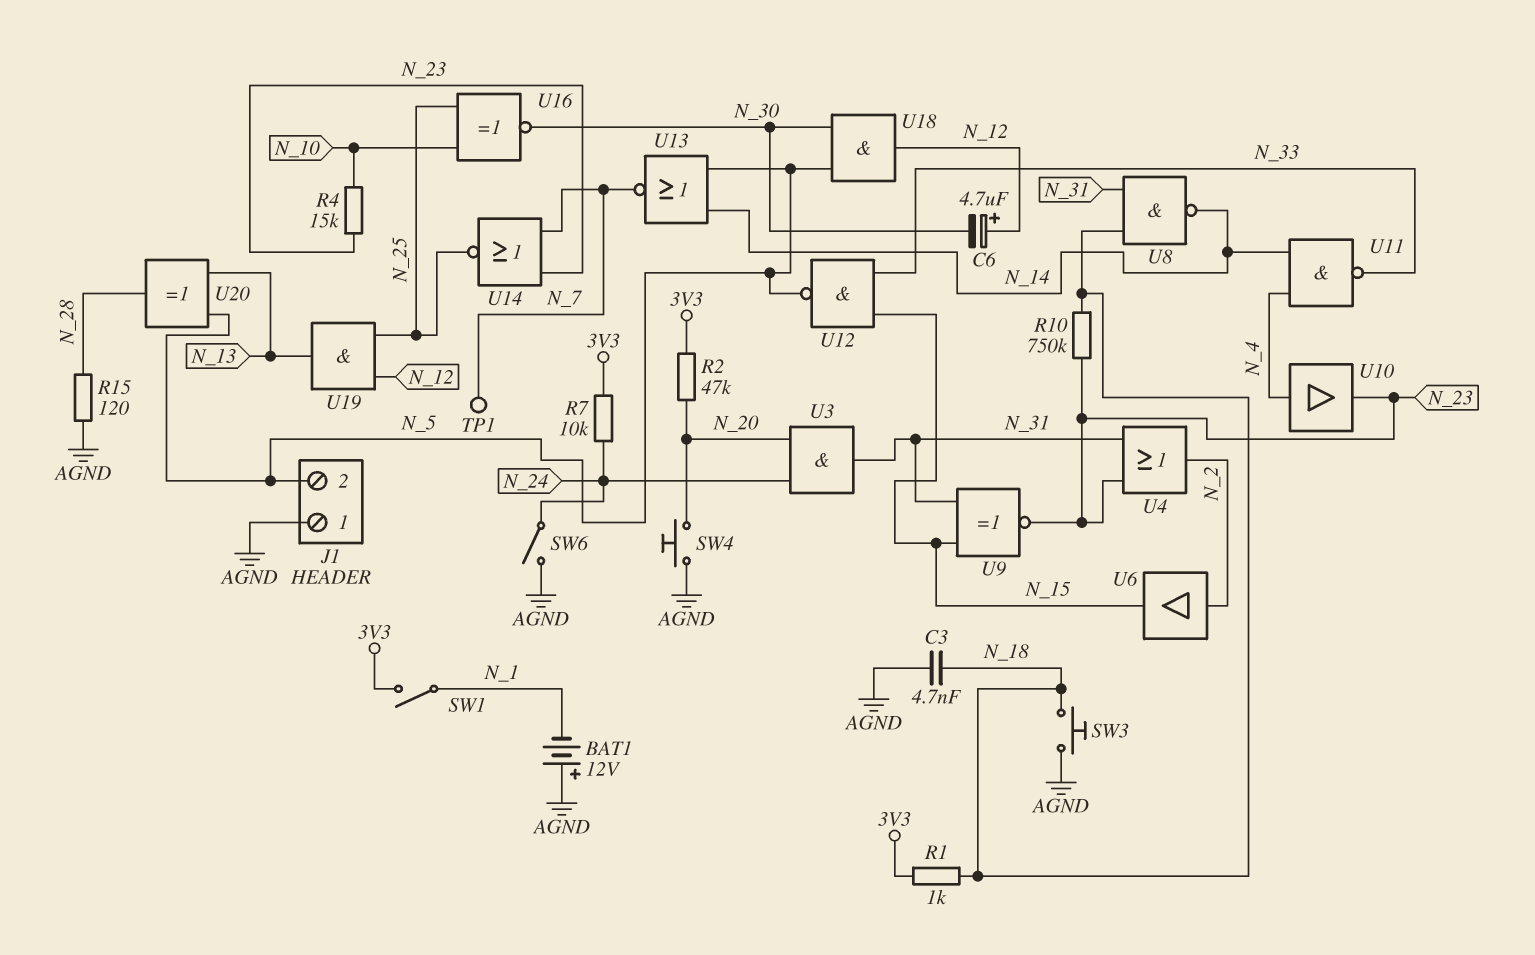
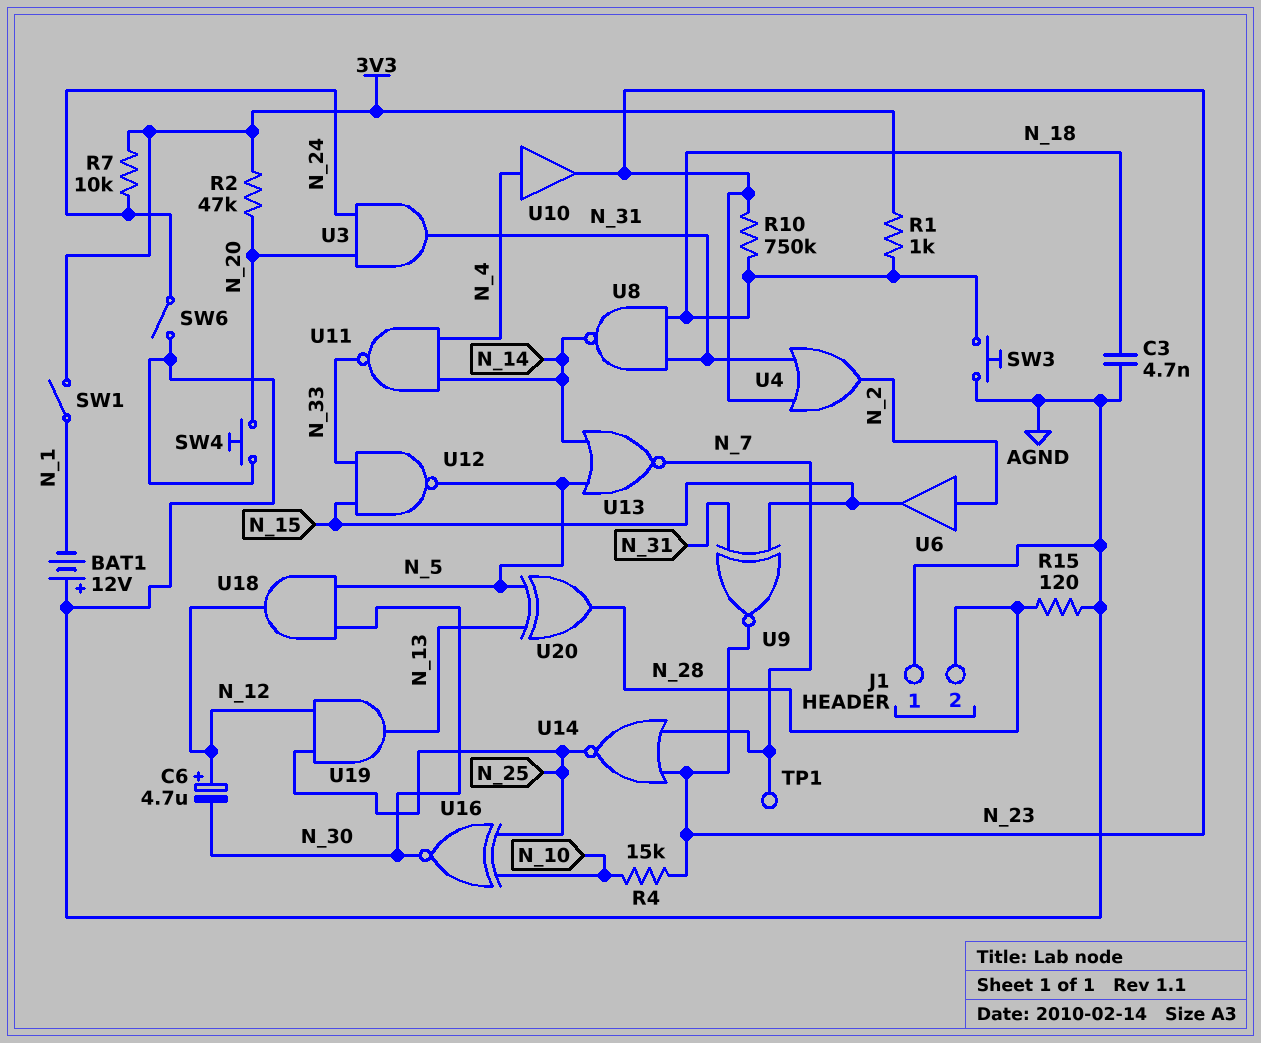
J1 pin 2: N_5 -> N_28

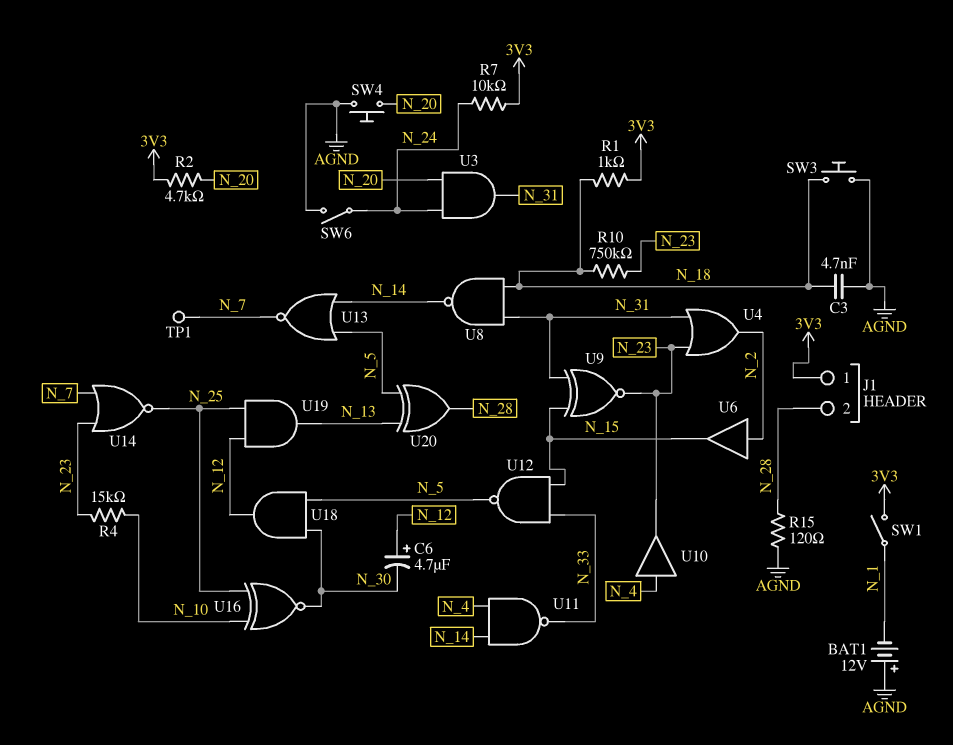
J1 pin 1: AGND -> 3V3
R2: 47k (3V3, N_20) -> 4.7k (3V3, N_20)

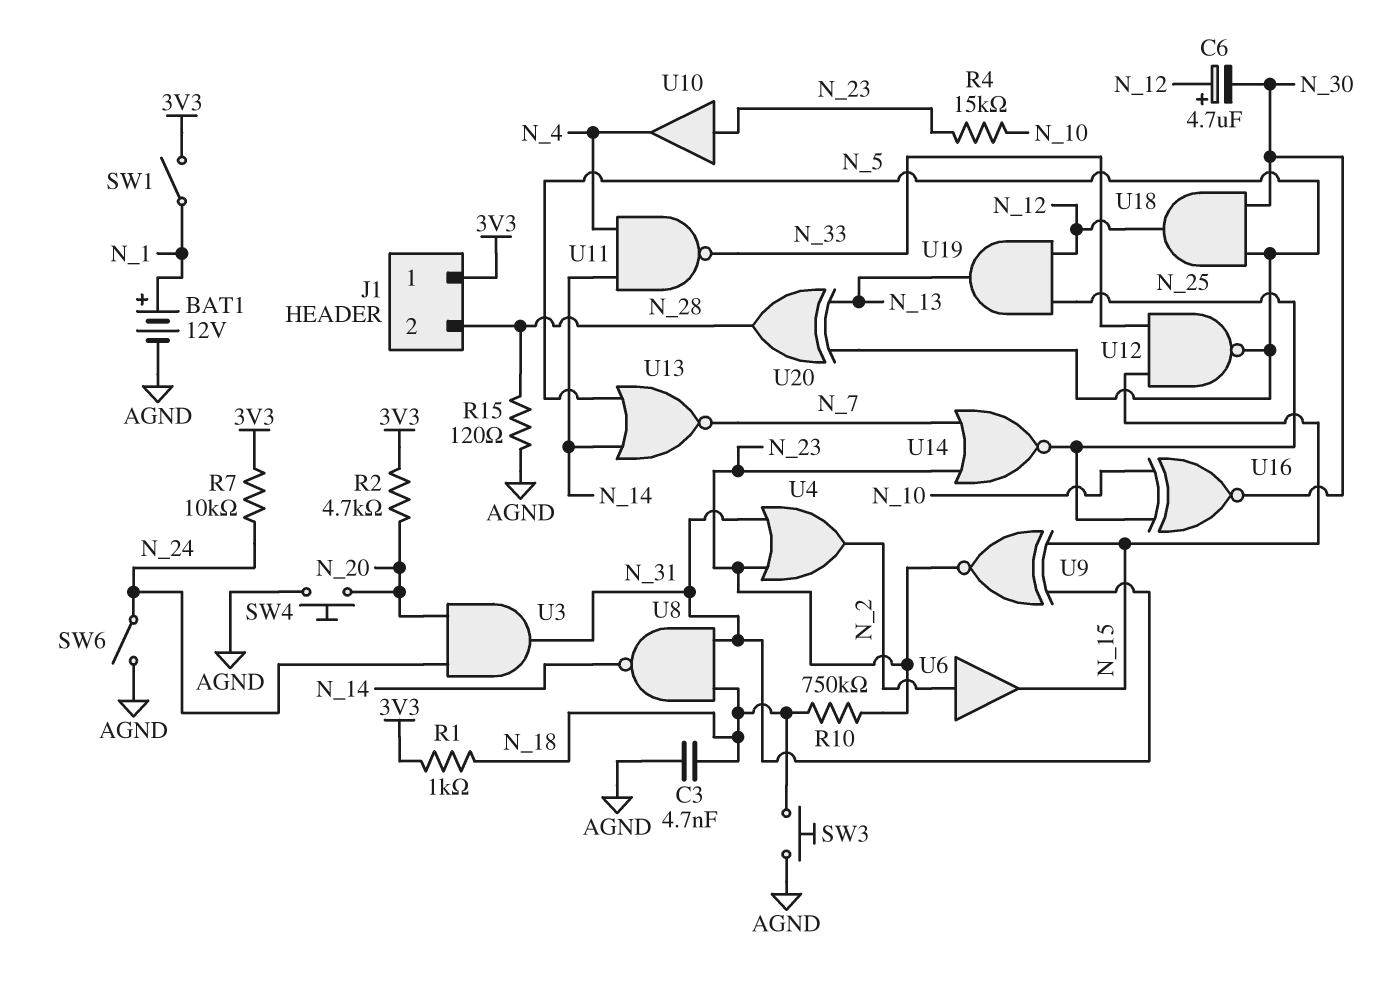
BAT1: 12V (plus AGND, minus N_1) -> 12V (plus N_1, minus AGND)
TP1: test point (N_7) -> none
U10: buffer (in N_4, out N_23) -> buffer (in N_23, out N_4)

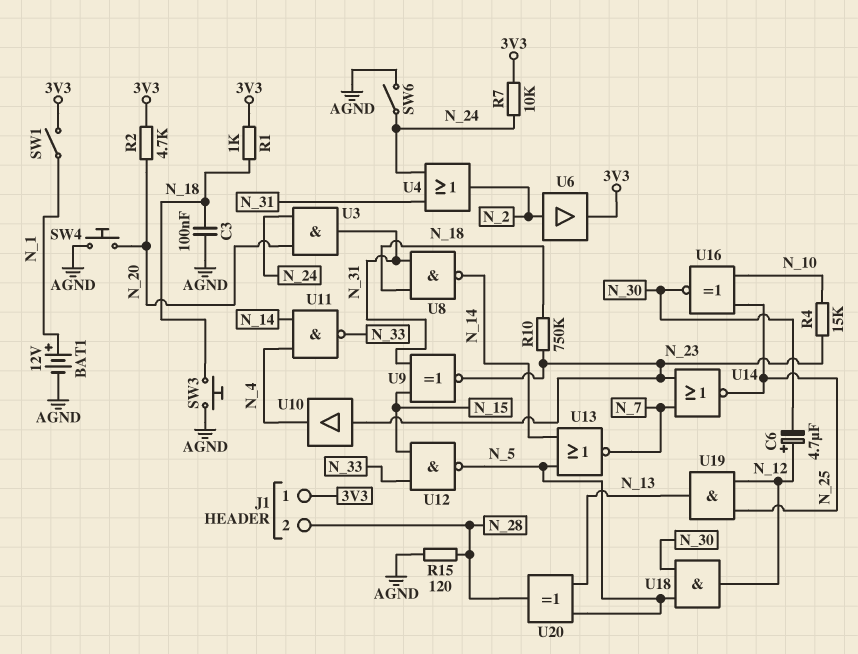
C3: 4.7nF (AGND, N_18) -> 100nF (AGND, N_18)
U4: OR (in N_23, in N_31, out N_2) -> OR (in N_24, in N_31, out N_2)
U6: buffer (in N_2, out N_15) -> buffer (in N_2, out 3V3)

